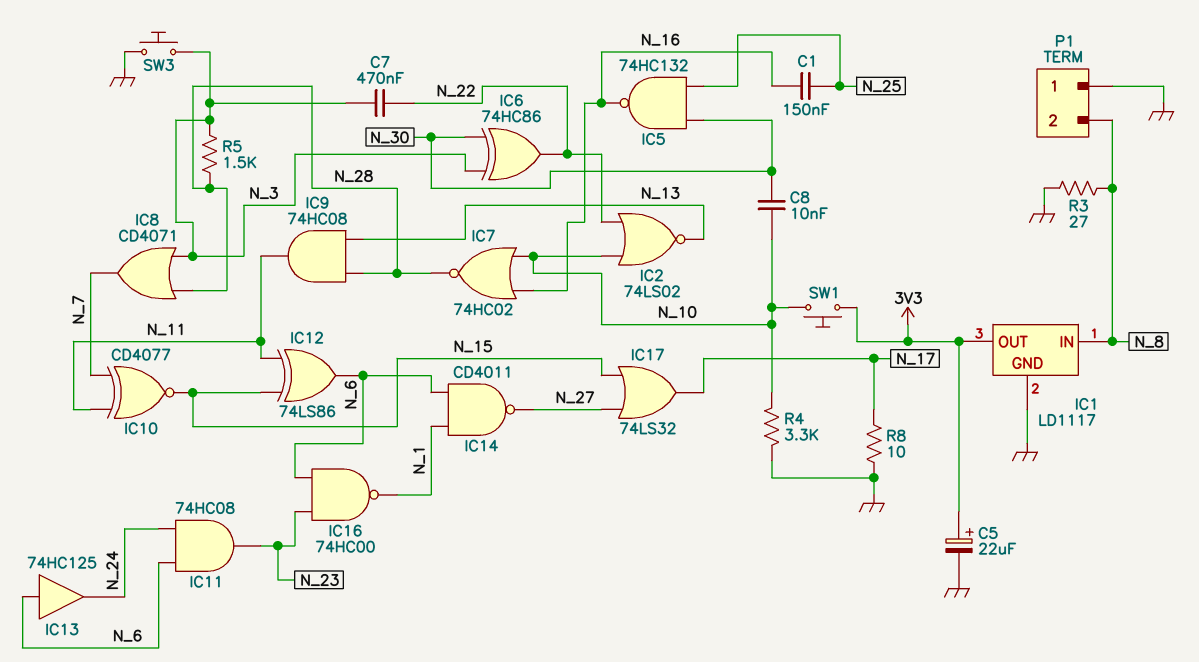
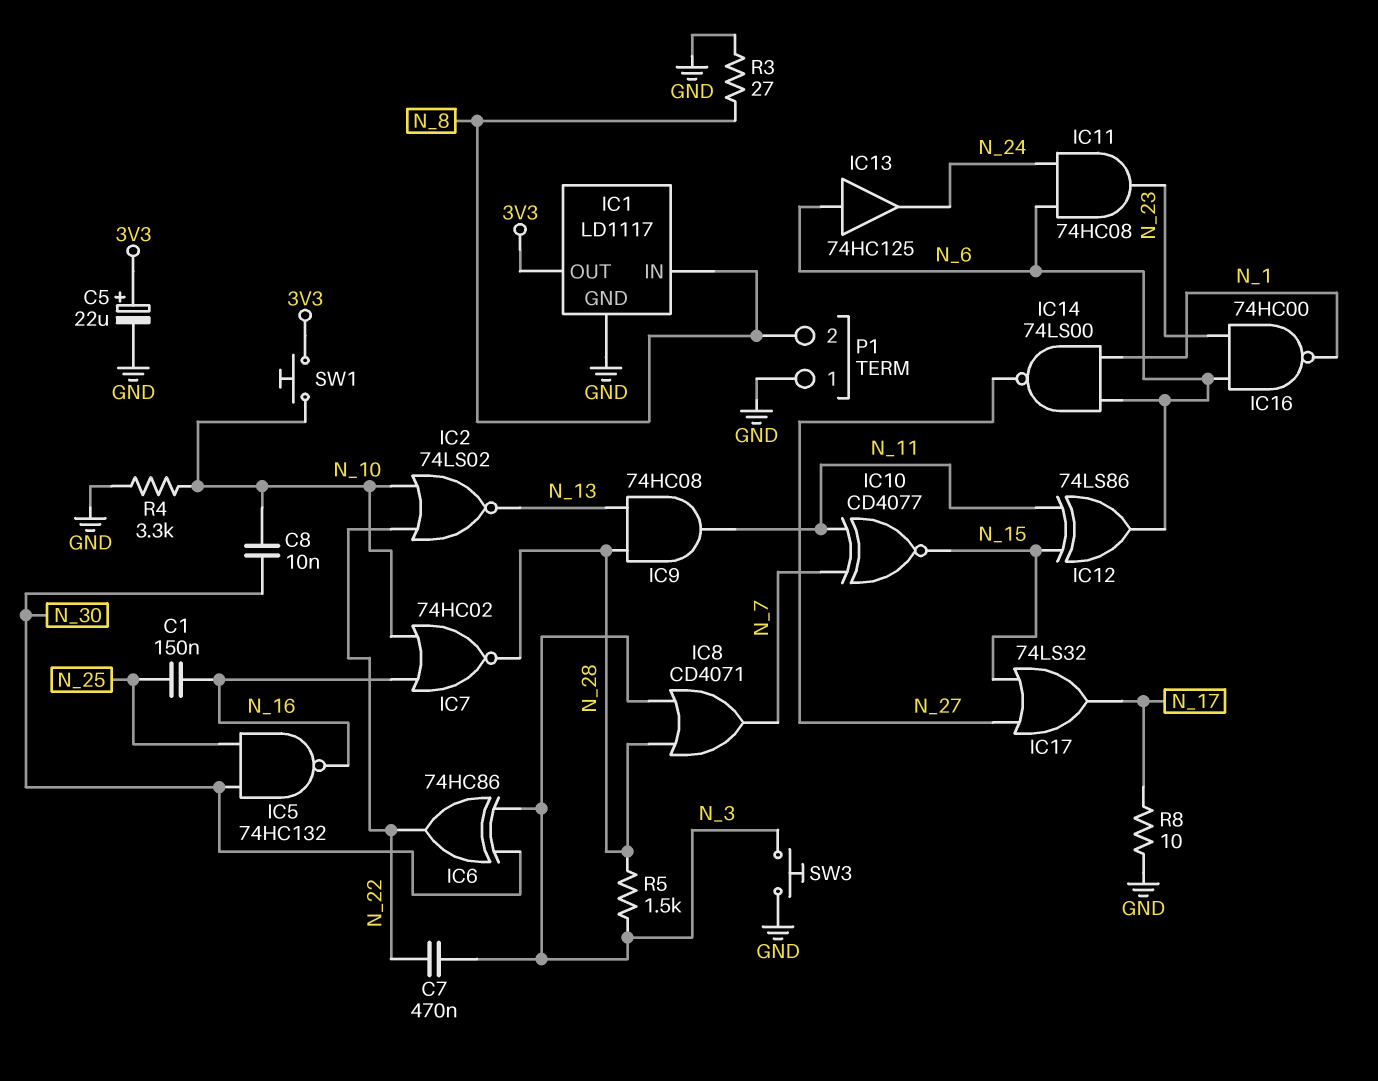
IC14: NAND CD4011 (in N_1, in N_6, out N_27) -> NAND 74LS00 (in N_1, in N_6, out N_27)

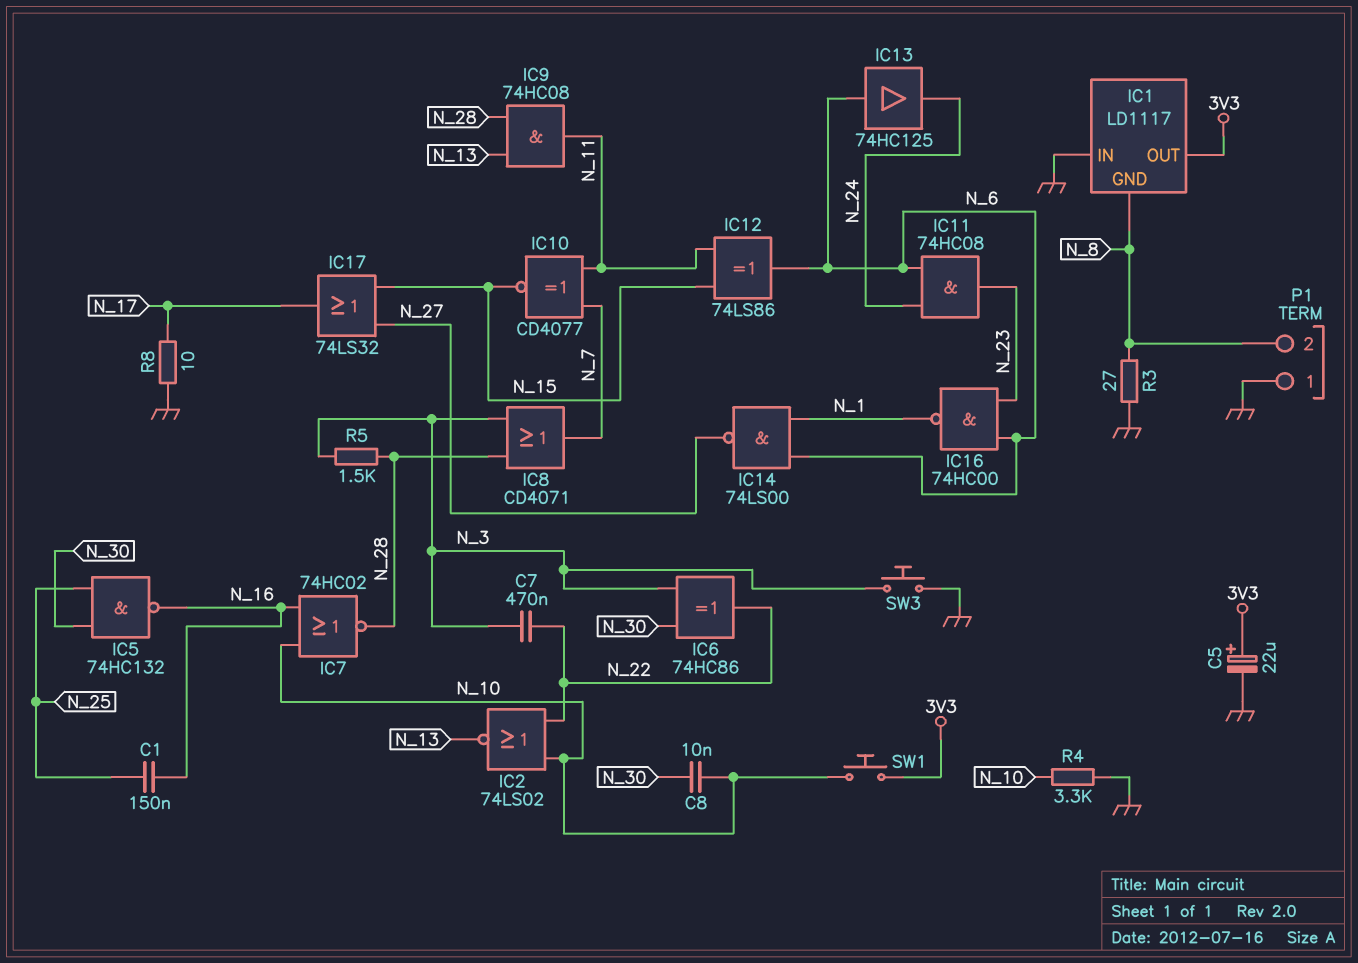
IC1 pin GND: GND -> N_8
IC1 pin IN: N_8 -> GND

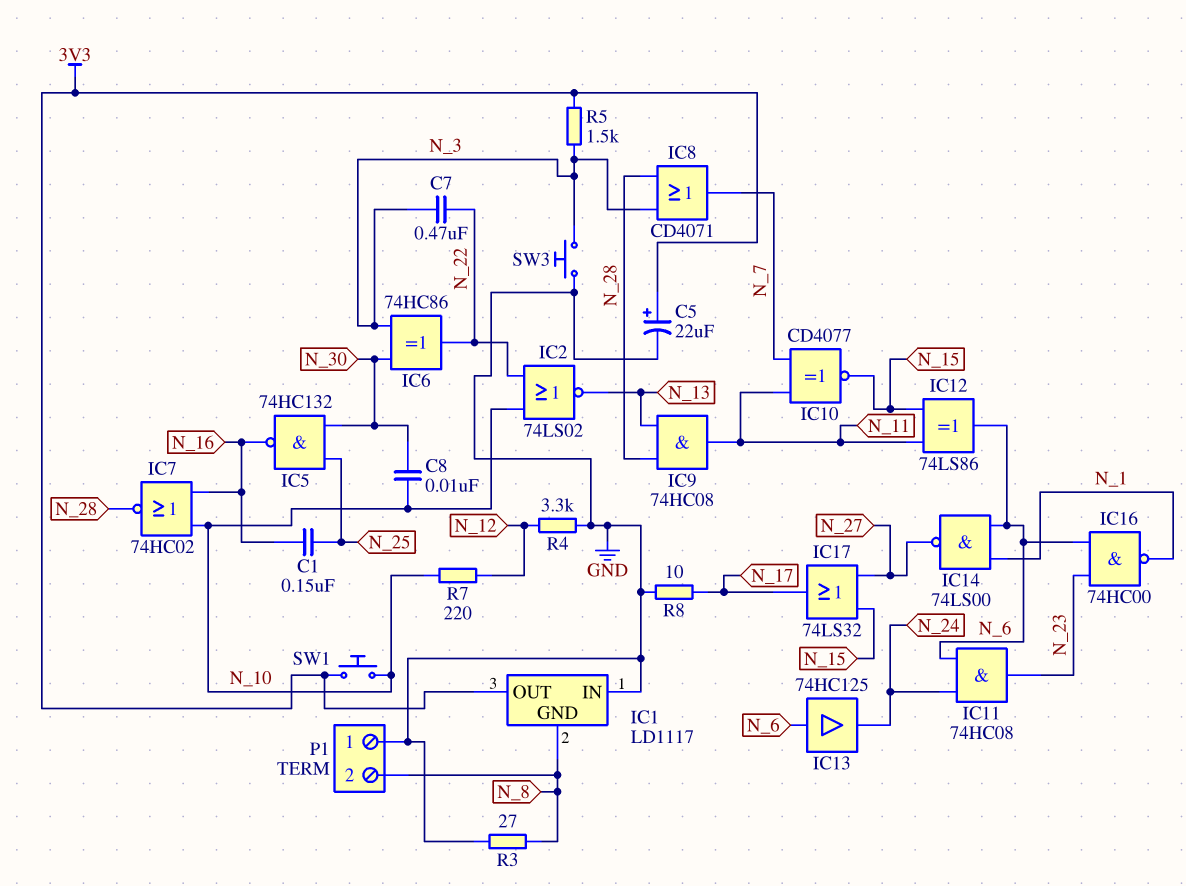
R4: 3.3k (GND, N_10) -> 3.3k (GND, N_12)
R5: 1.5k (N_3, N_28) -> 1.5k (3V3, N_3)
R7: none -> 220 (N_10, N_12)

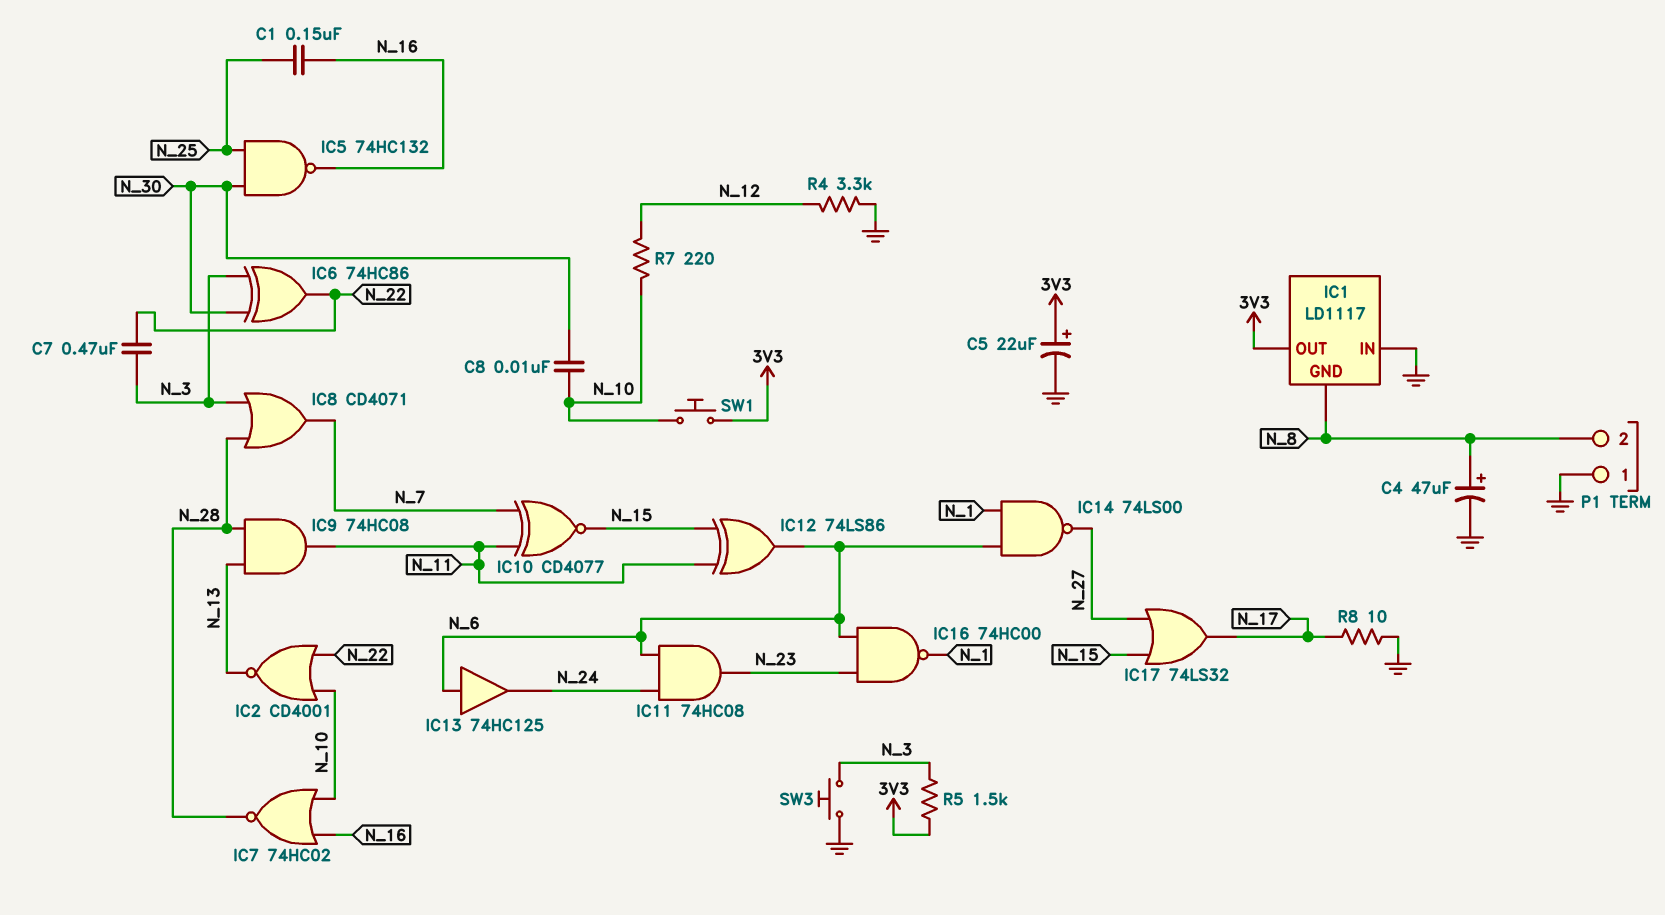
C4: none -> 47uF (plus N_8, minus GND)
IC2: NOR 74LS02 (in N_10, in N_22, out N_13) -> NOR CD4001 (in N_10, in N_22, out N_13)
R3: 27 (GND, N_8) -> none

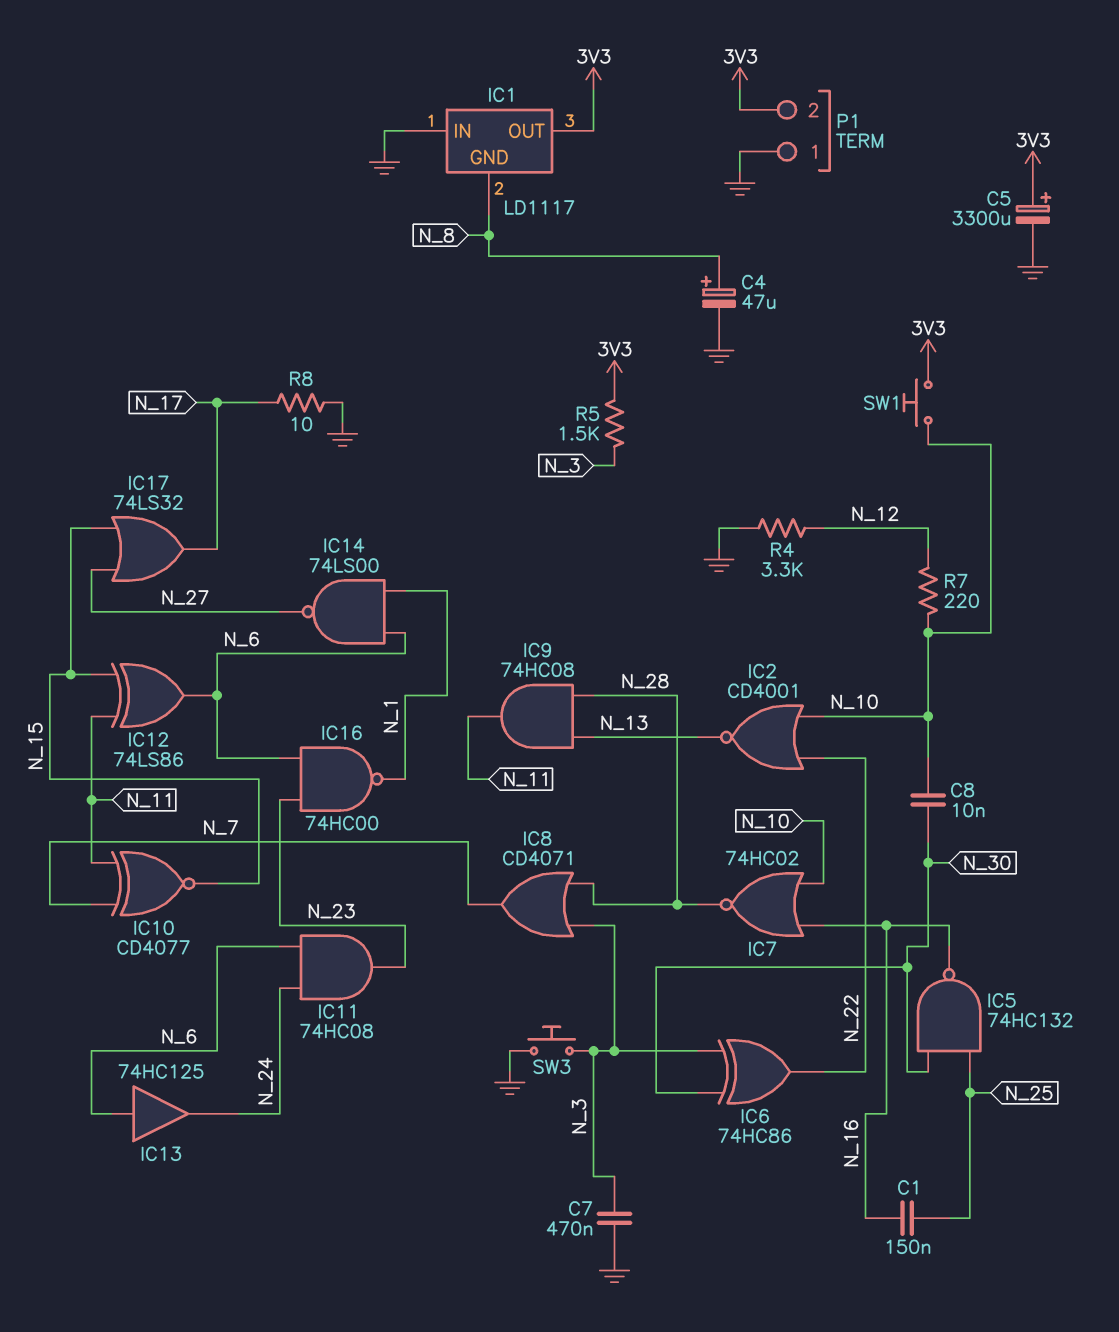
C5: 22uF (plus 3V3, minus GND) -> 3300uF (plus 3V3, minus GND)
C7: 470nF (N_3, N_22) -> 470nF (GND, N_3)
P1 pin 2: N_8 -> 3V3

